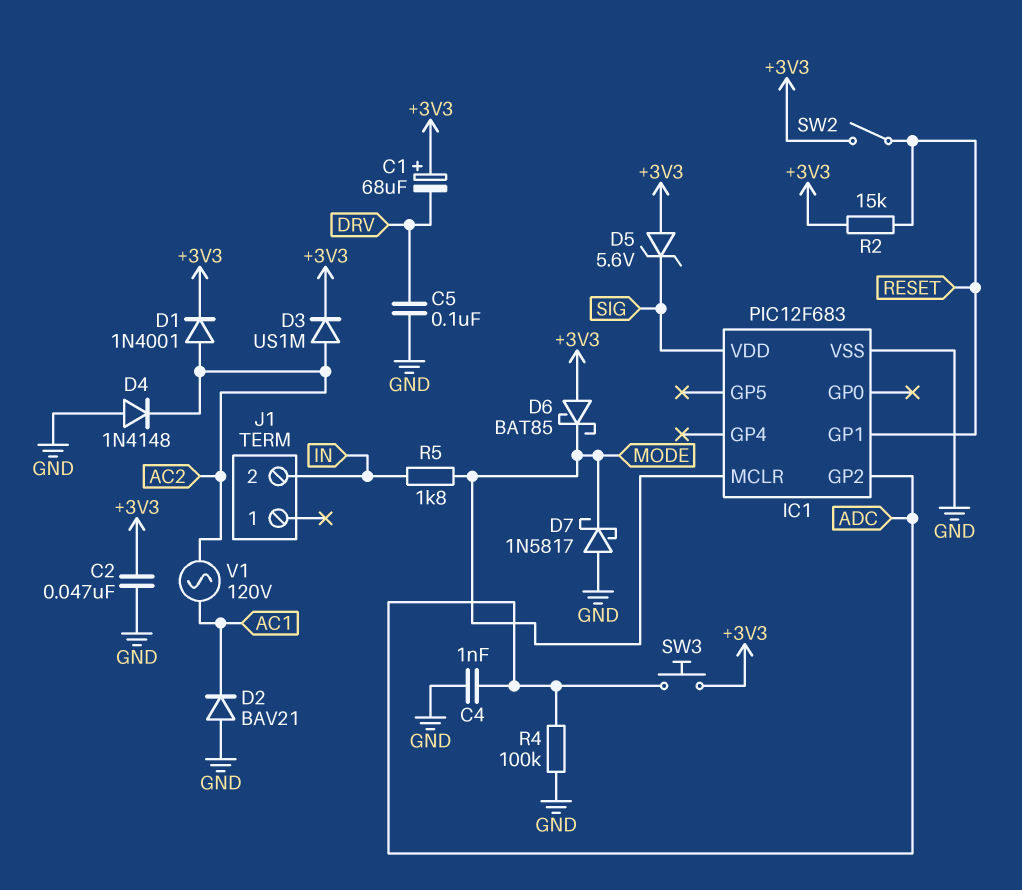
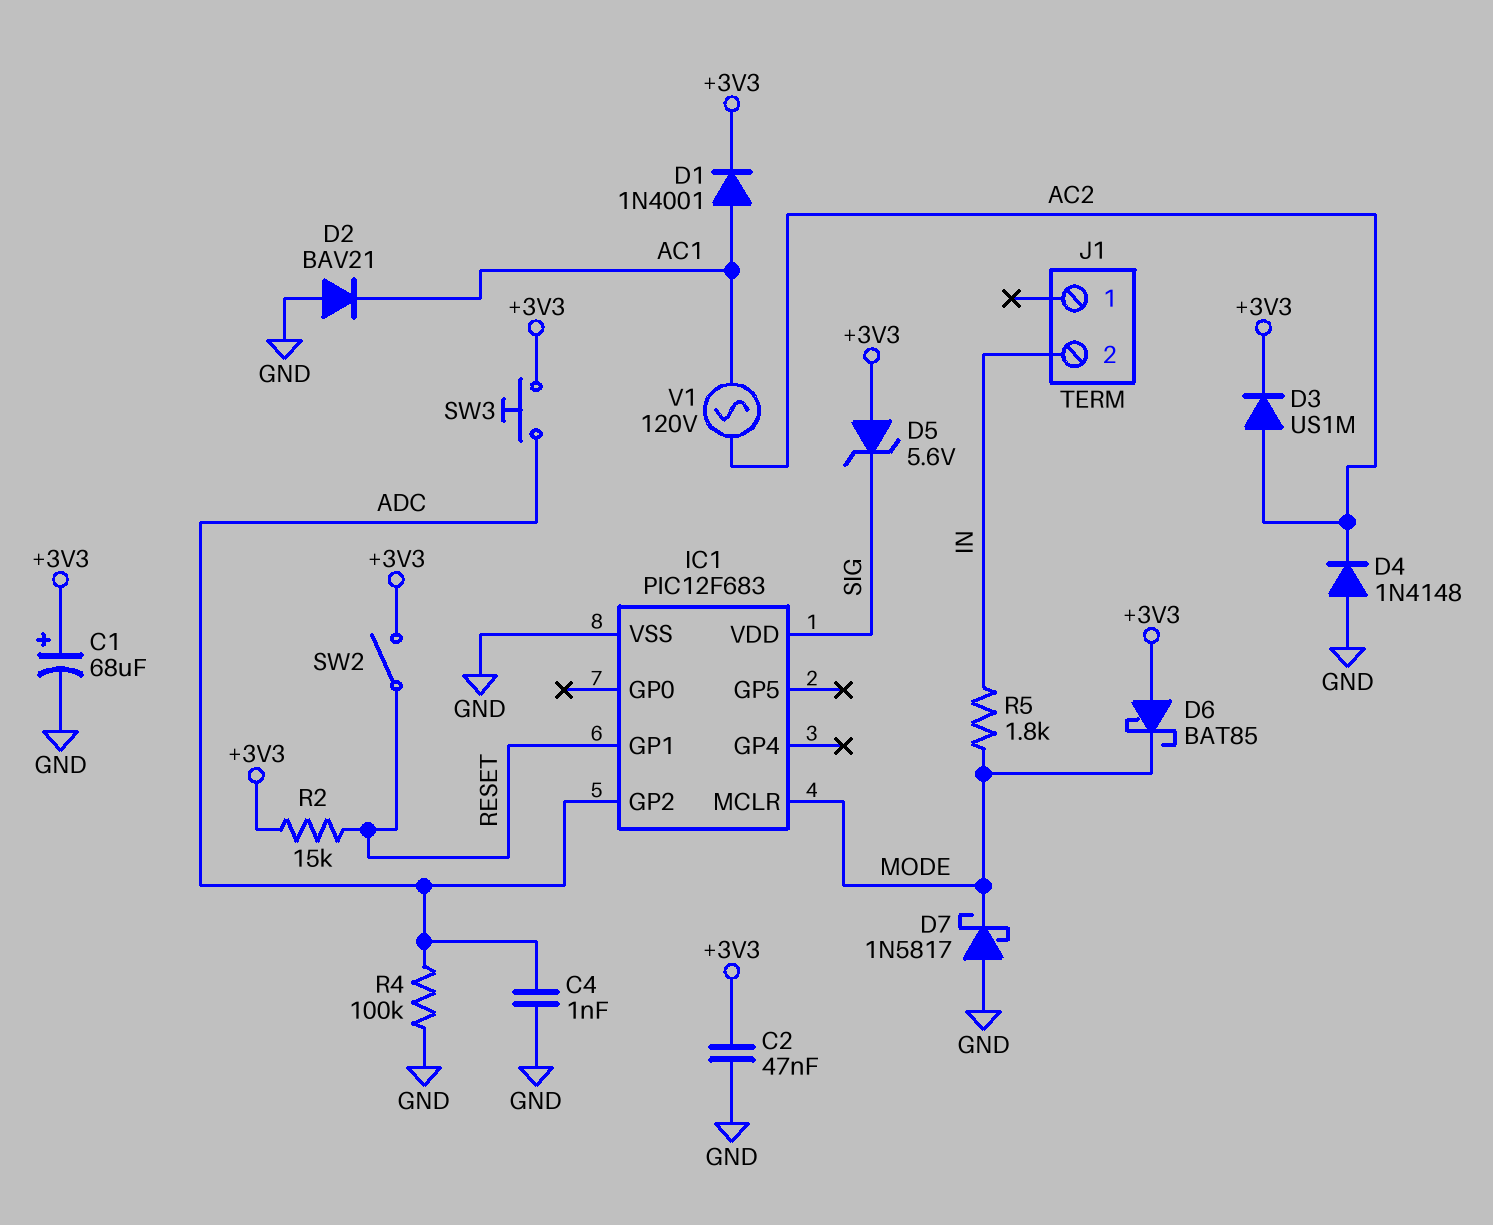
C1: 68uF (plus +3V3, minus DRV) -> 68uF (plus +3V3, minus GND)
C5: 100nF (DRV, GND) -> none
D1: diode 1N4001 (A AC2, K +3V3) -> diode 1N4001 (A AC1, K +3V3)

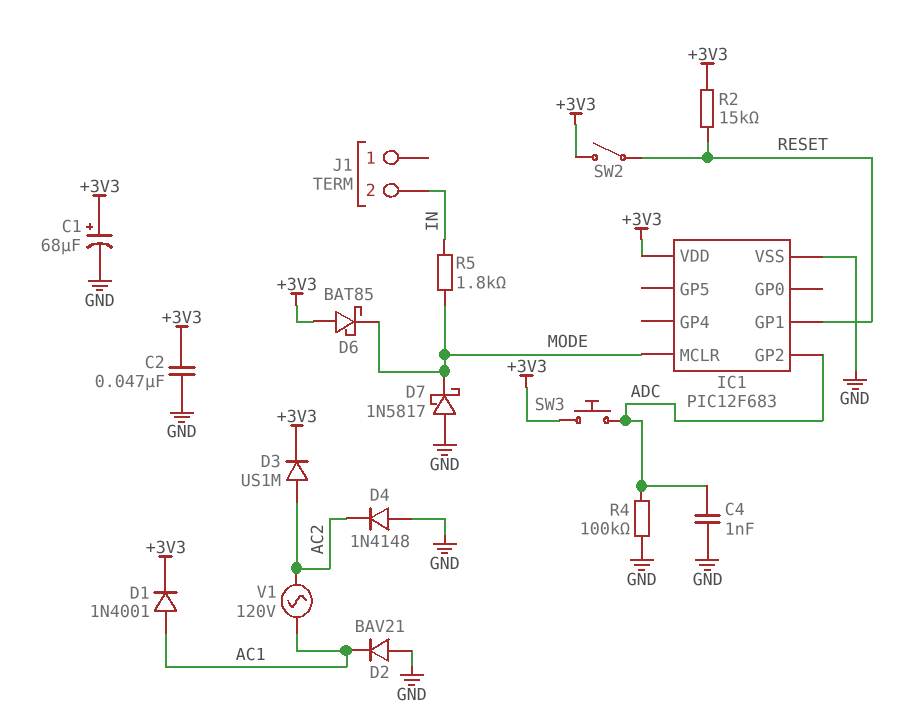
D5: zener 5.6V (A +3V3, K SIG) -> none
IC1 pin VDD: SIG -> +3V3

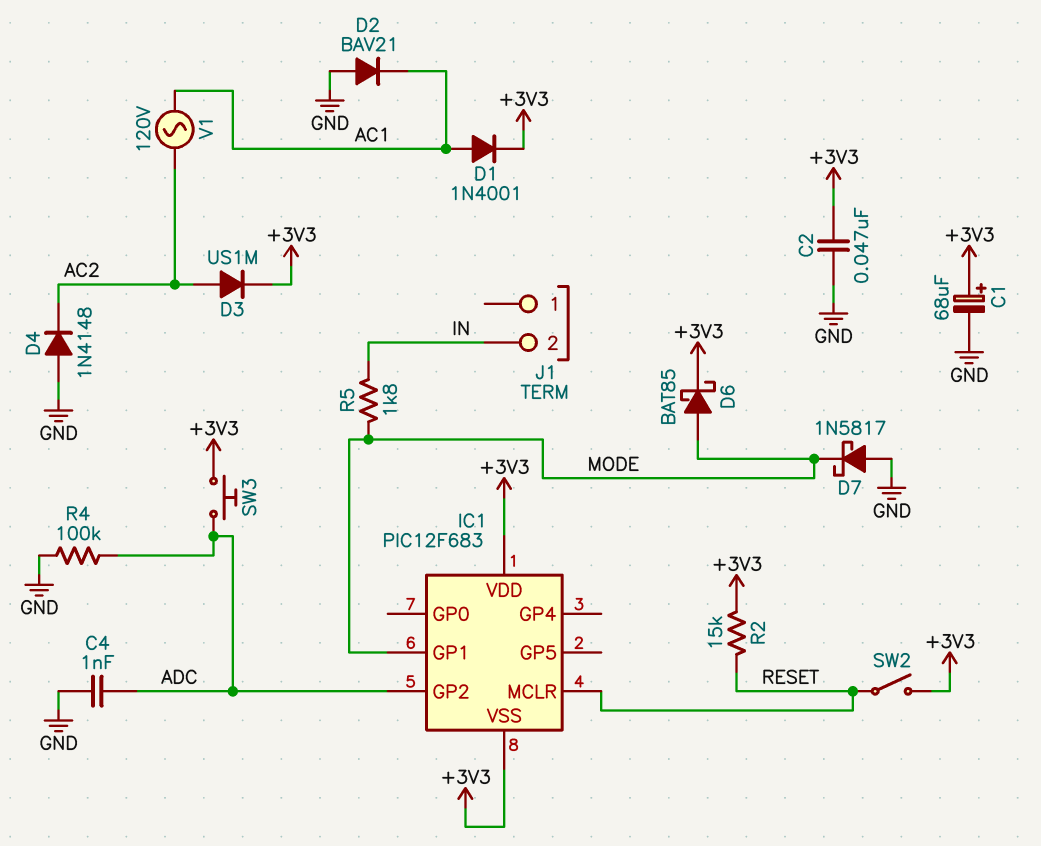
D6: schottky BAT85 (A +3V3, K MODE) -> schottky BAT85 (A MODE, K +3V3)
IC1 pin GP1: RESET -> MODE
IC1 pin MCLR: MODE -> RESET
IC1 pin VSS: GND -> +3V3

